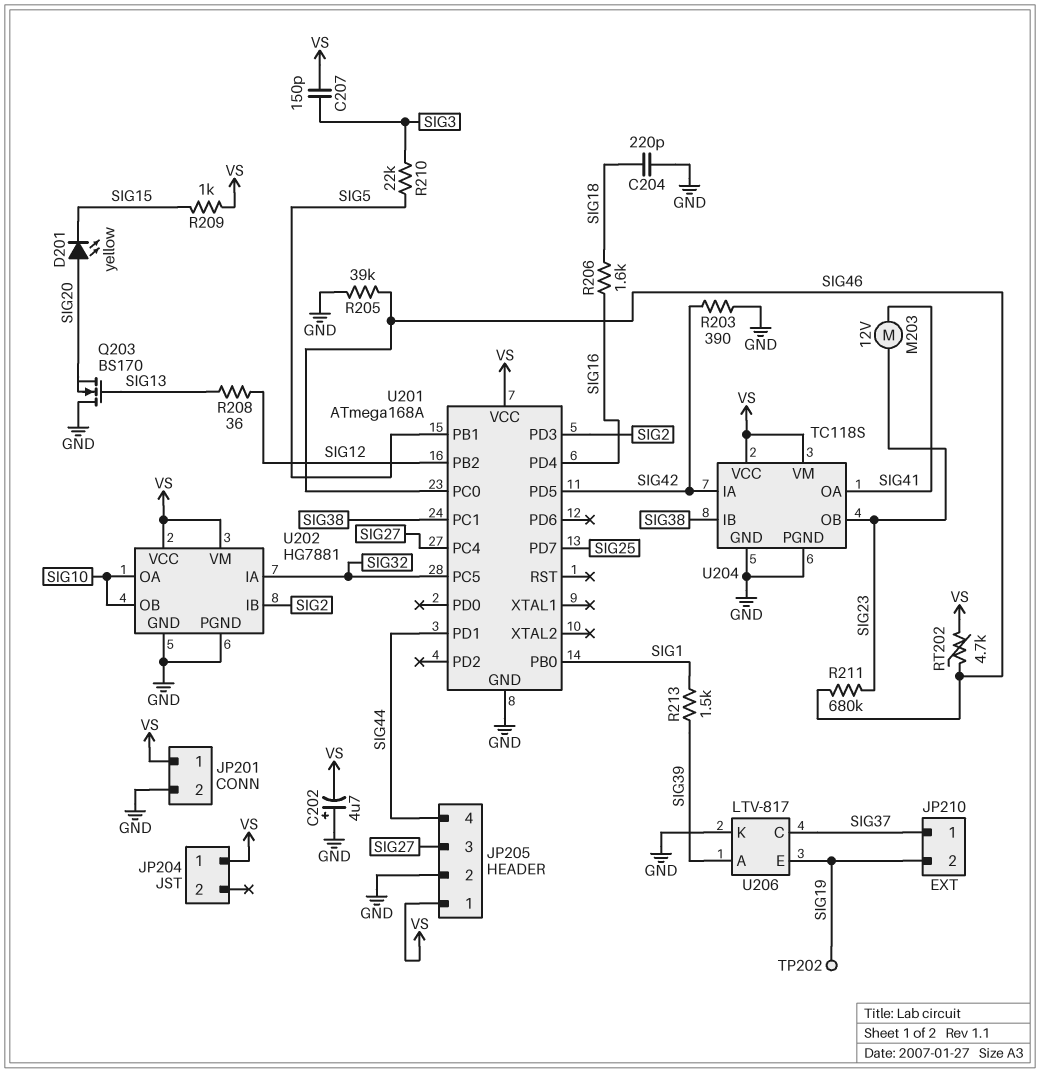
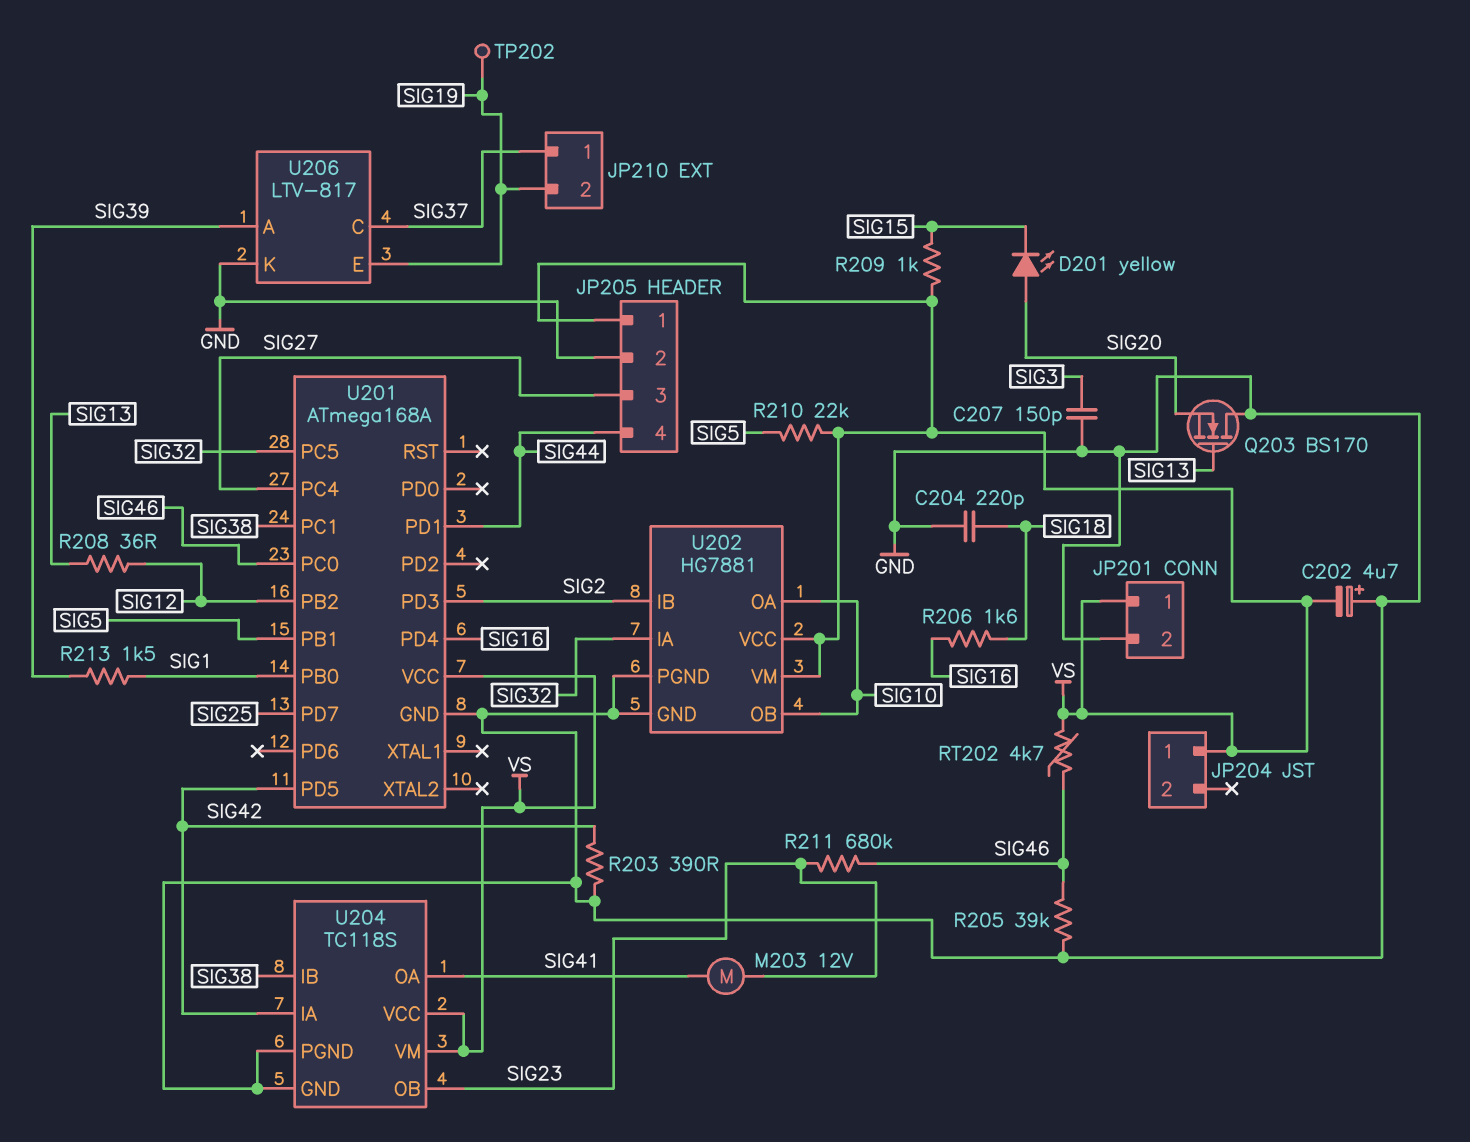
C207: 150pF (SIG3, VS) -> 150pF (GND, SIG3)
R210: 22k (SIG3, SIG5) -> 22k (SIG5, VS)

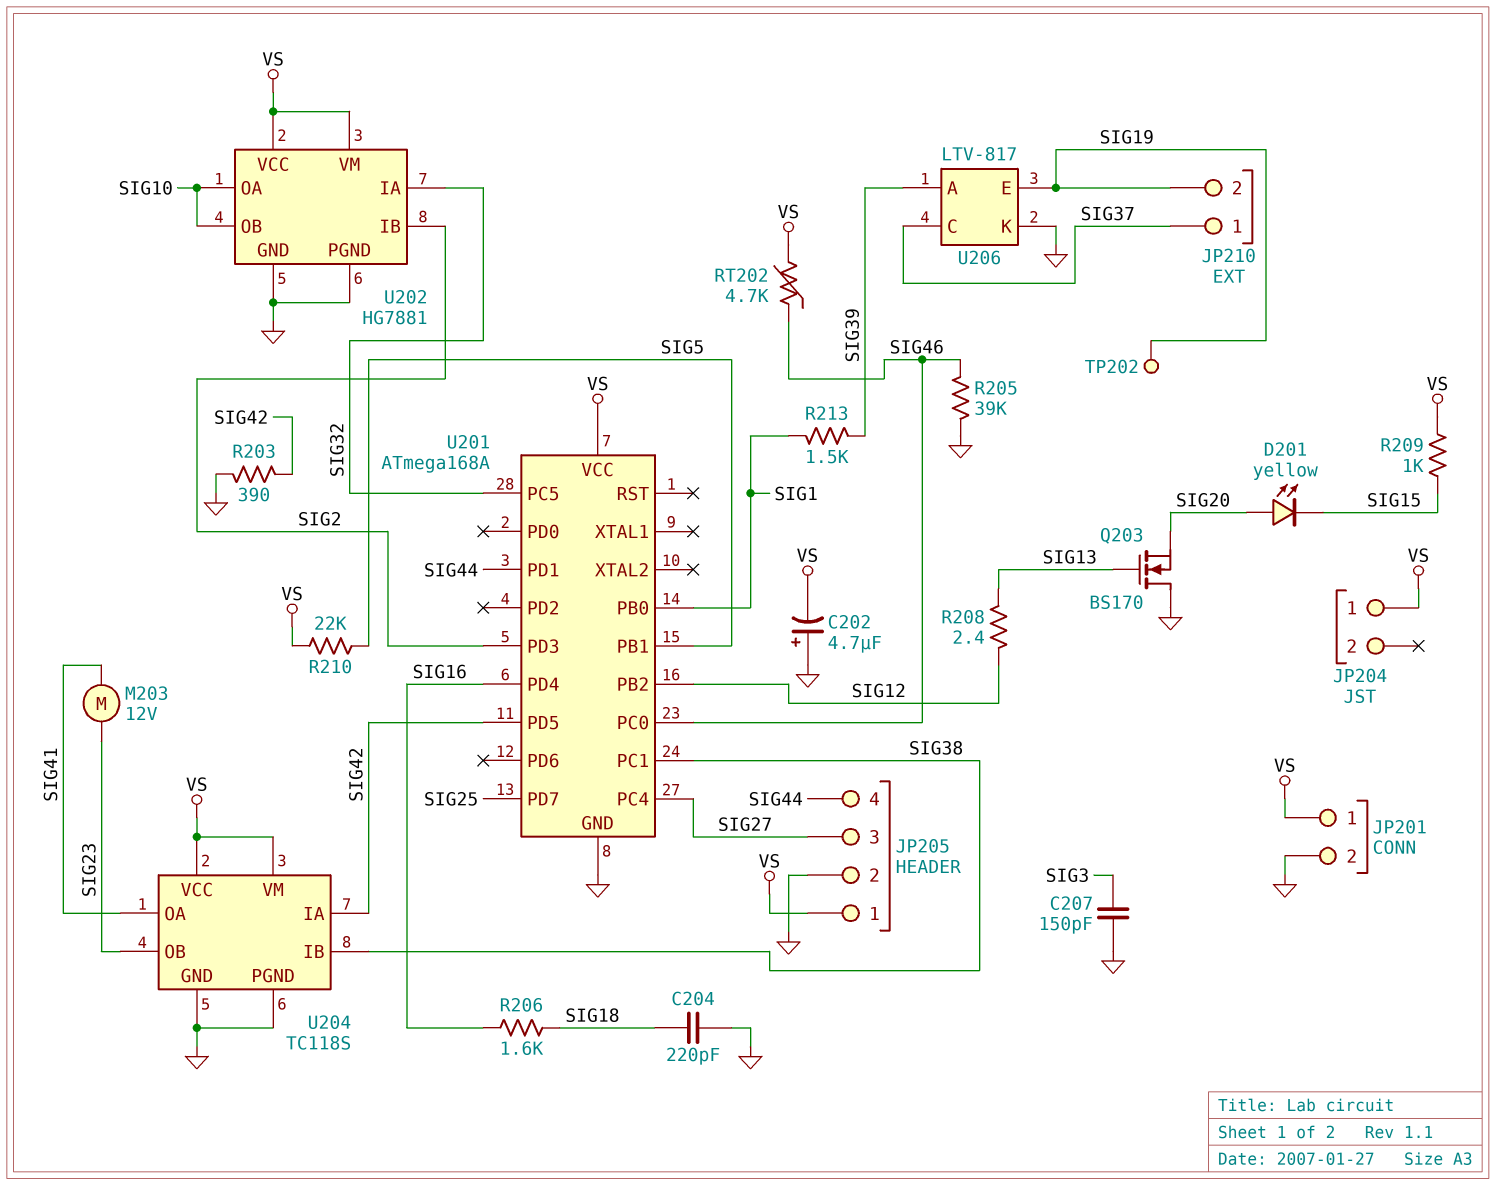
R208: 36 (SIG12, SIG13) -> 2.4 (SIG12, SIG13)
R211: 680k (SIG23, SIG46) -> none

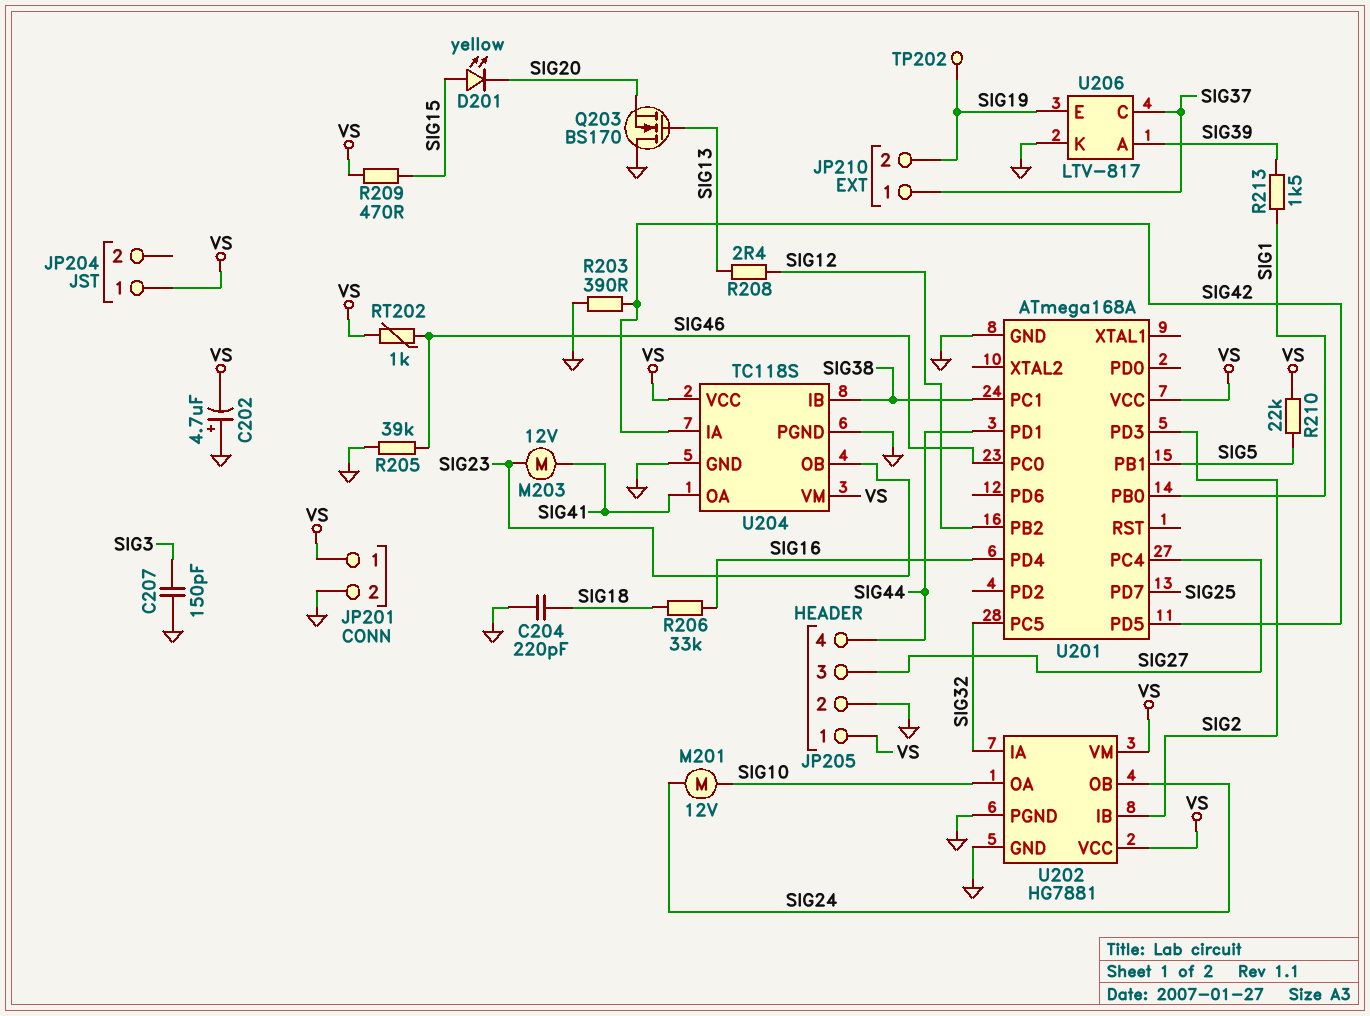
D201: LED yellow (A SIG20, K SIG15) -> LED yellow (A SIG15, K SIG20)
M201: none -> motor 12V (SIG10, SIG24)
R206: 1.6k (SIG16, SIG18) -> 33k (SIG16, SIG18)
R209: 1k (SIG15, VS) -> 470 (SIG15, VS)
RT202: 4.7k (SIG46, VS) -> 1k (SIG46, VS)
U202 pin OB: SIG10 -> SIG24

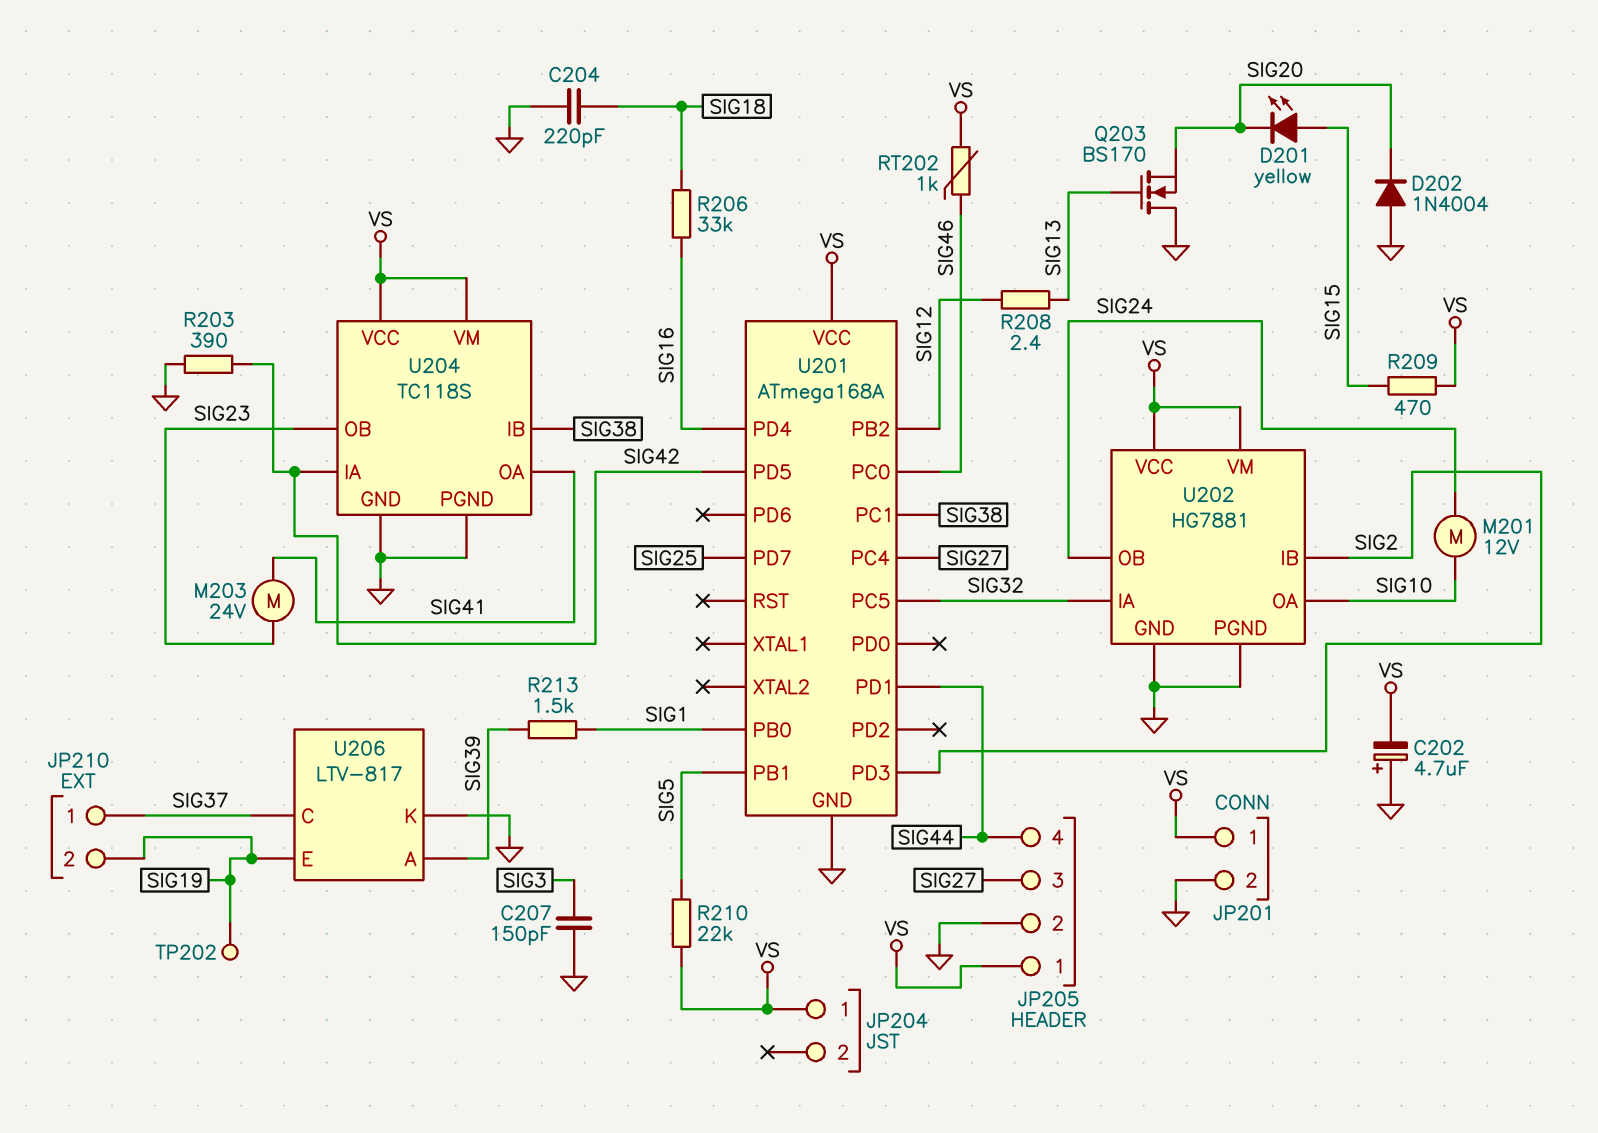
D202: none -> diode 1N4004 (A GND, K SIG20)
M203: motor 12V (SIG23, SIG41) -> motor 24V (SIG23, SIG41)
R205: 39k (GND, SIG46) -> none

